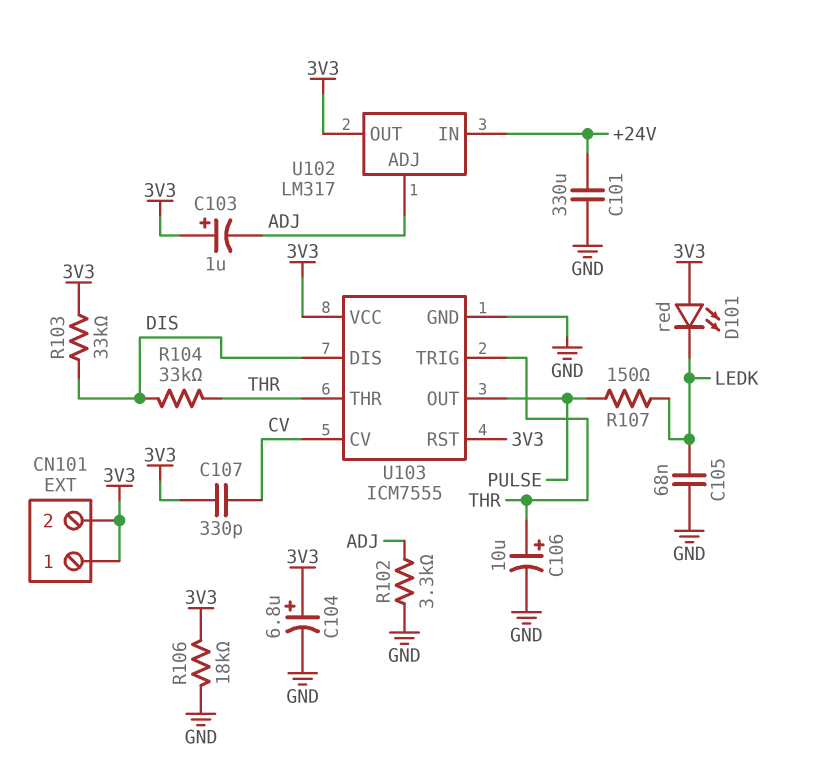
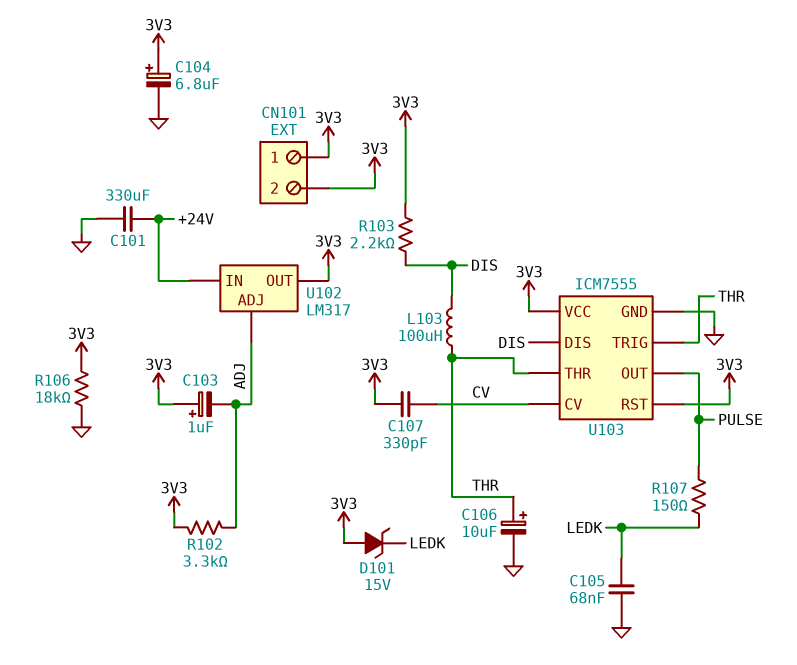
D101: LED red (A 3V3, K LEDK) -> zener 15V (A 3V3, K LEDK)
L103: none -> 100uH (DIS, THR)
R102: 3.3k (ADJ, GND) -> 3.3k (3V3, ADJ)
R103: 33k (3V3, DIS) -> 2.2k (3V3, DIS)
R104: 33k (DIS, THR) -> none

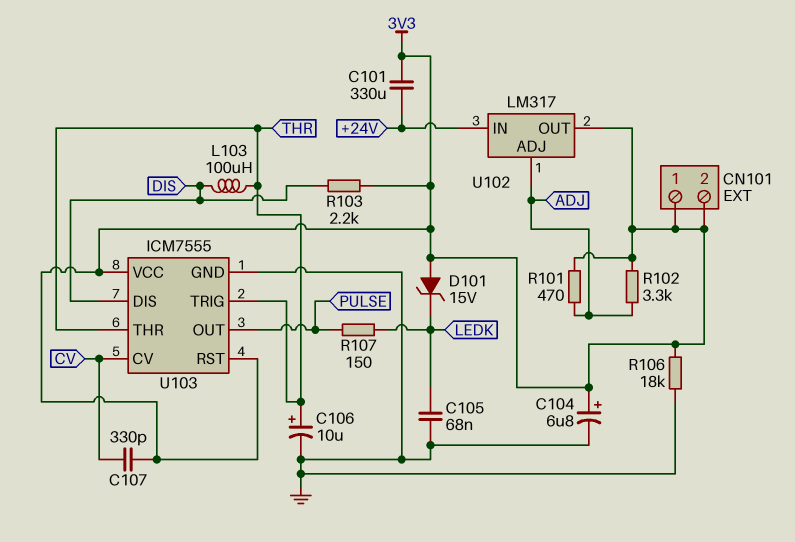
C101: 330uF (+24V, GND) -> 330uF (+24V, 3V3)
C103: 1uF (plus 3V3, minus ADJ) -> none
R101: none -> 470 (3V3, ADJ)

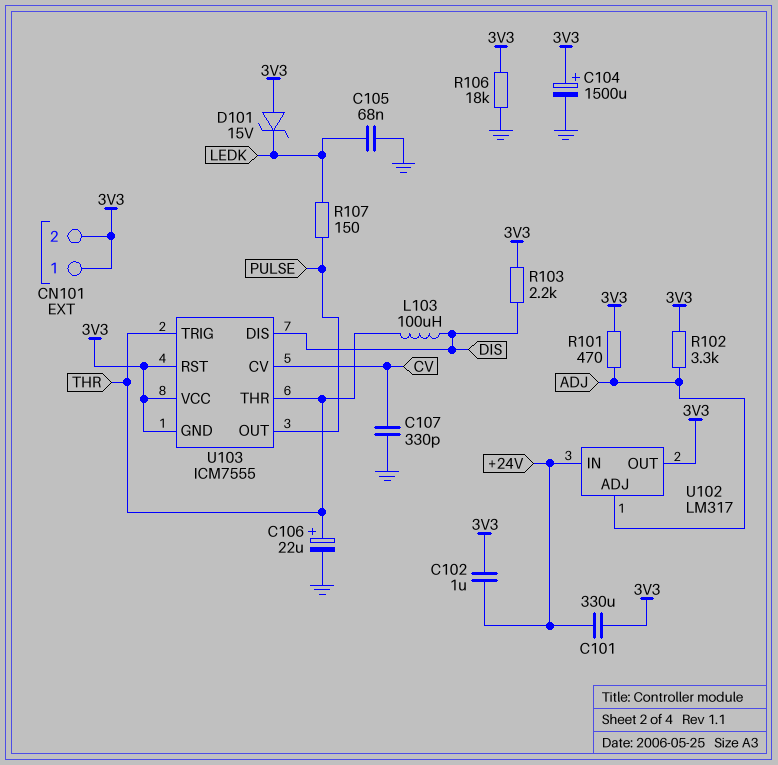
C102: none -> 1uF (+24V, 3V3)
C104: 6.8uF (plus 3V3, minus GND) -> 1500uF (plus 3V3, minus GND)
C106: 10uF (plus THR, minus GND) -> 22uF (plus THR, minus GND)
C107: 330pF (3V3, CV) -> 330pF (CV, GND)
U103 pin GND: GND -> 3V3

